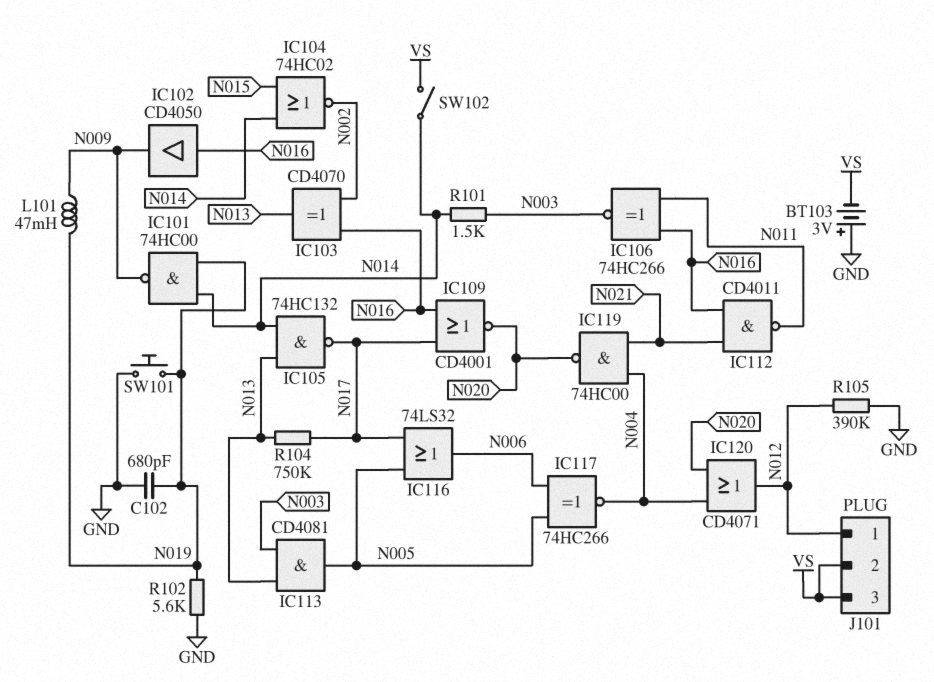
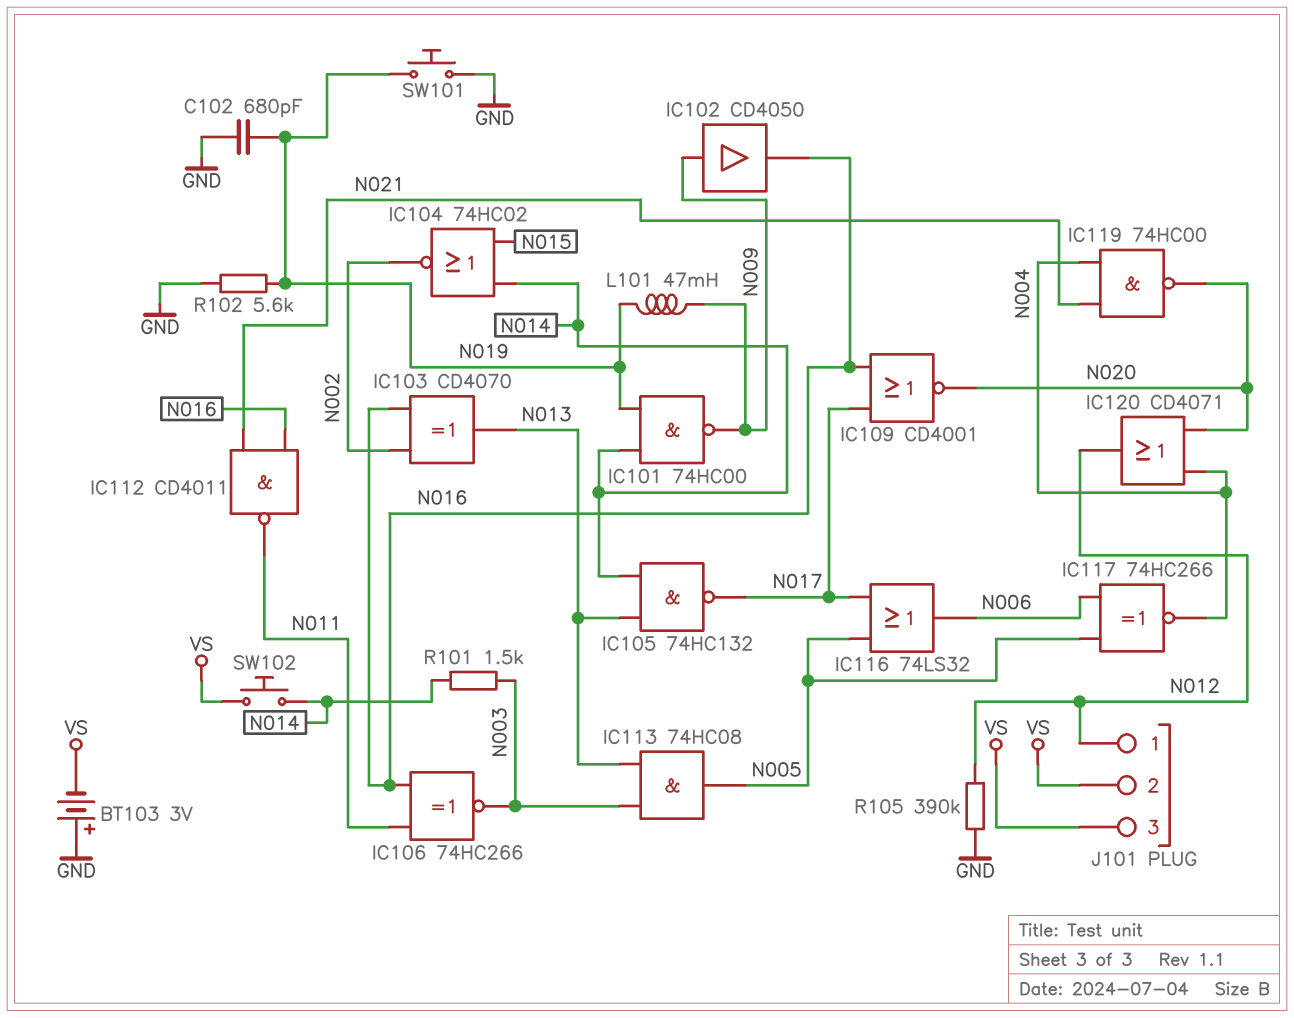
IC102: buffer CD4050 (in N016, out N009) -> buffer CD4050 (in N009, out N016)
IC113: AND CD4081 (in N003, in N013, out N005) -> AND 74HC08 (in N003, in N013, out N005)
R104: 750k (N013, N017) -> none
SW102: switch (N014, VS) -> button (N014, VS)

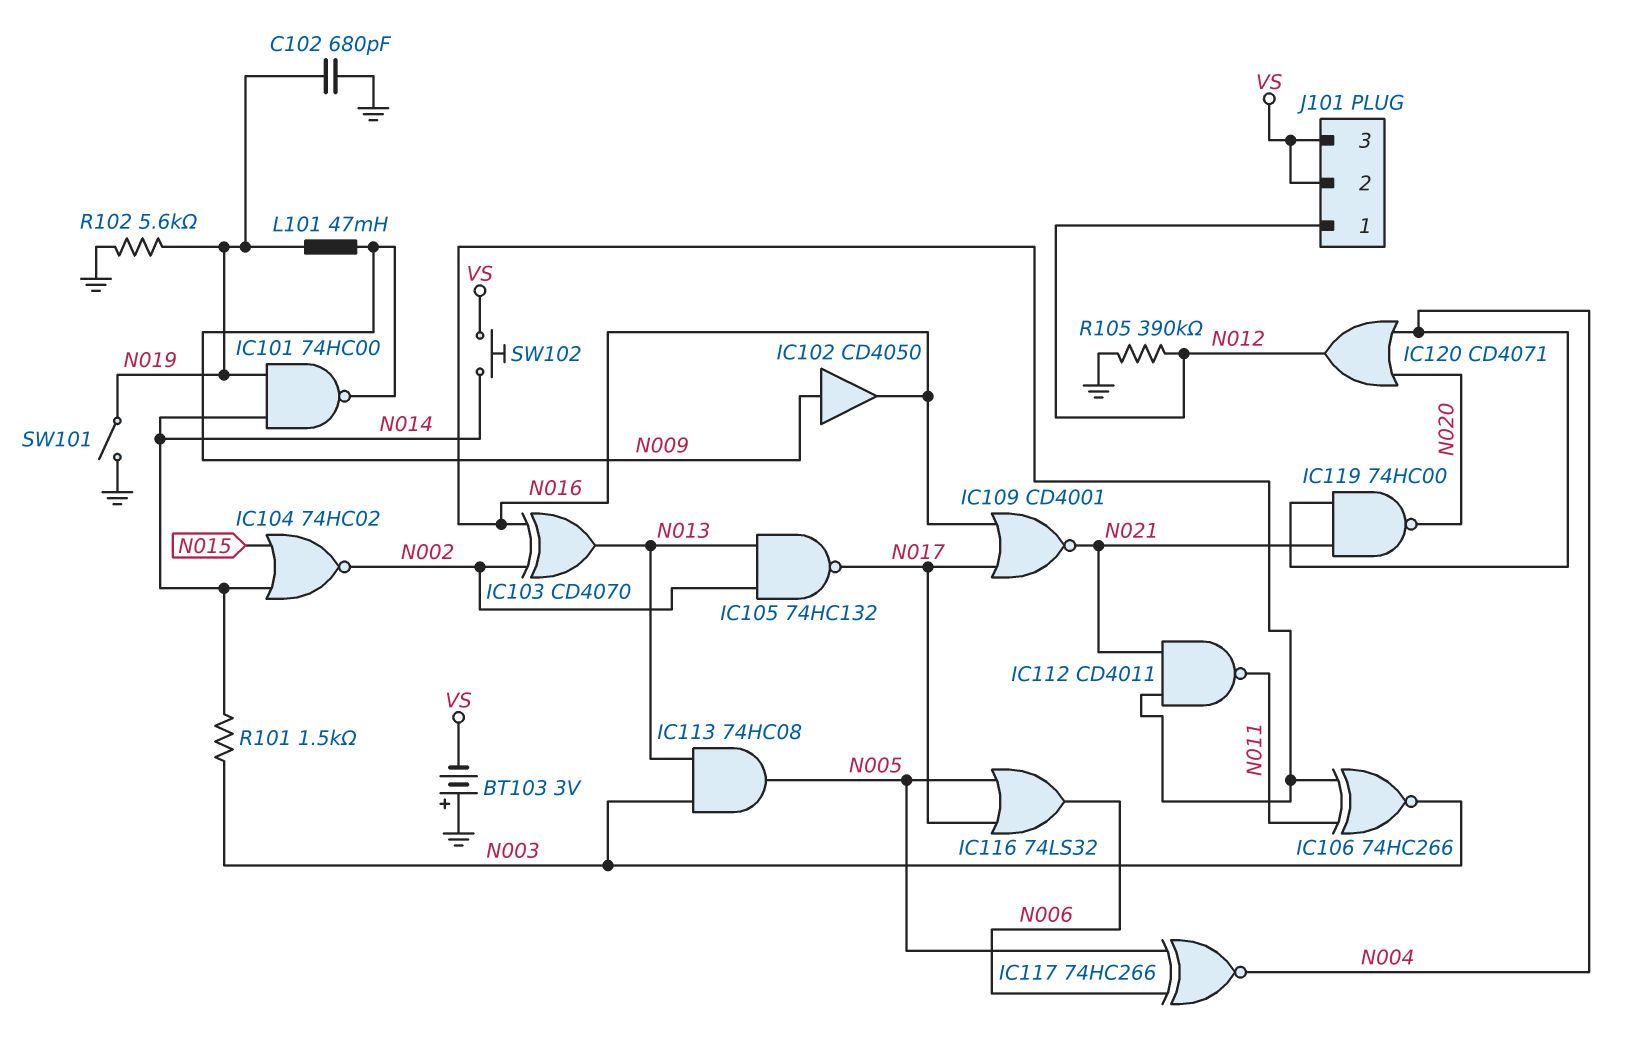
IC105: NAND 74HC132 (in N013, in N014, out N017) -> NAND 74HC132 (in N002, in N013, out N017)
IC109: NOR CD4001 (in N016, in N017, out N020) -> NOR CD4001 (in N016, in N017, out N021)
SW101: button (GND, N019) -> switch (GND, N019)

